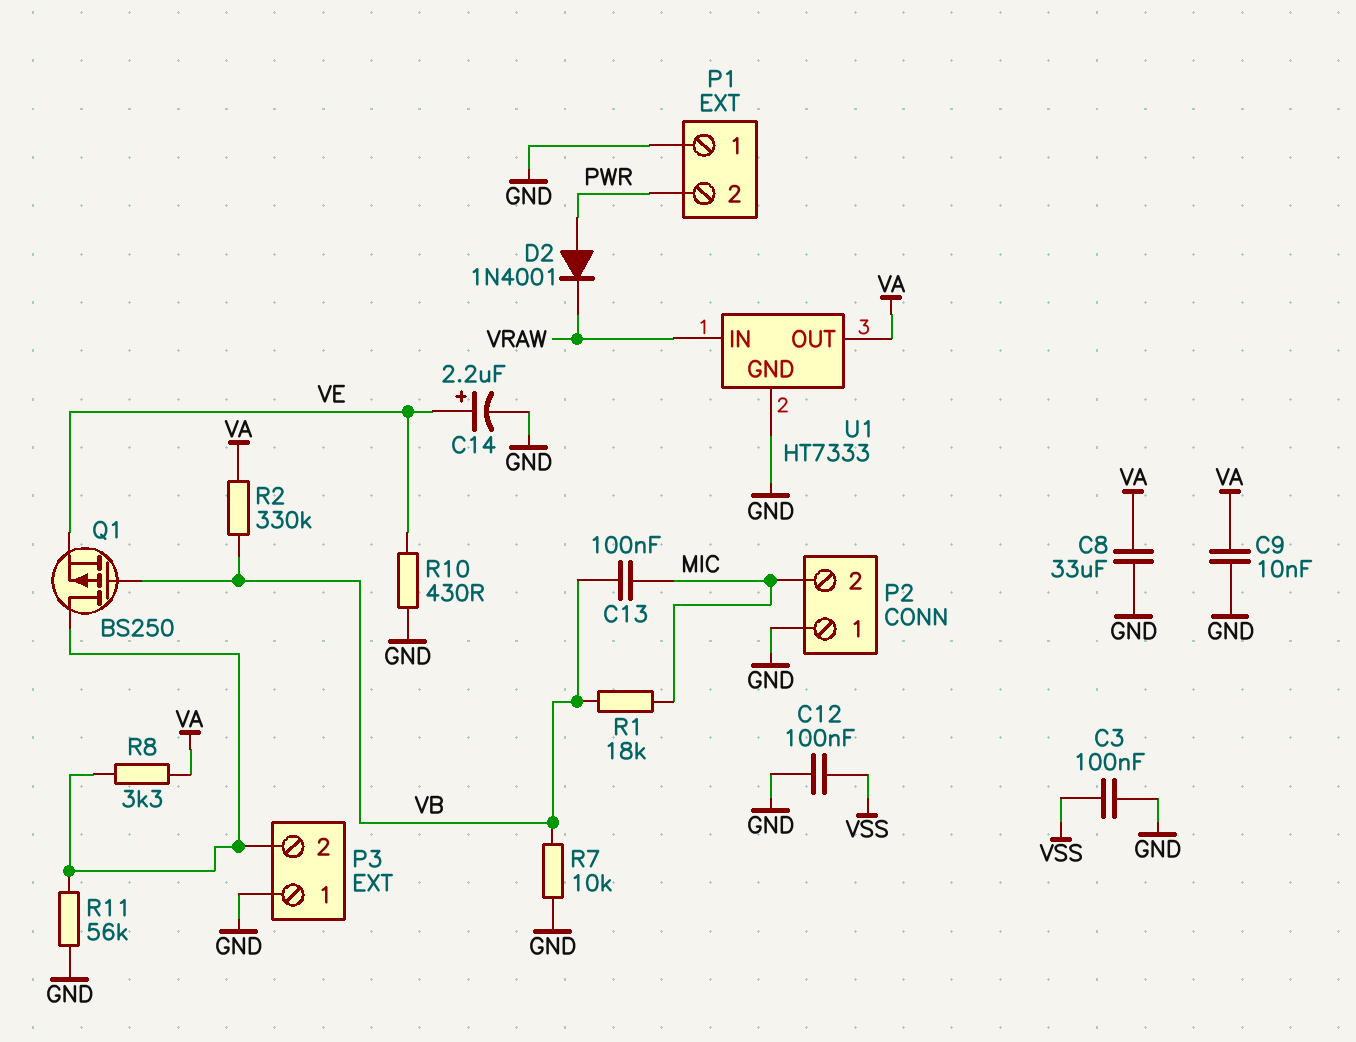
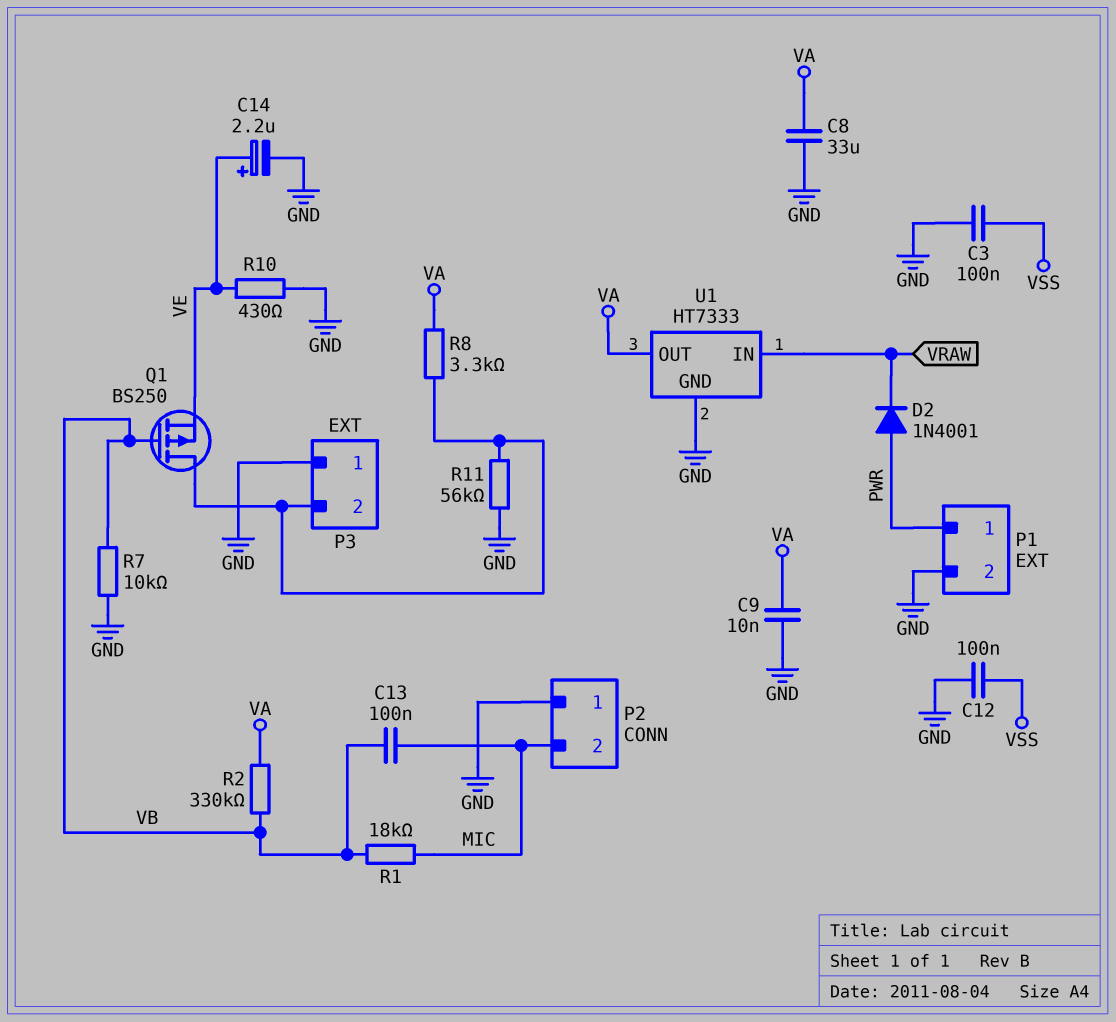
P1 pin 1: GND -> PWR
P1 pin 2: PWR -> GND

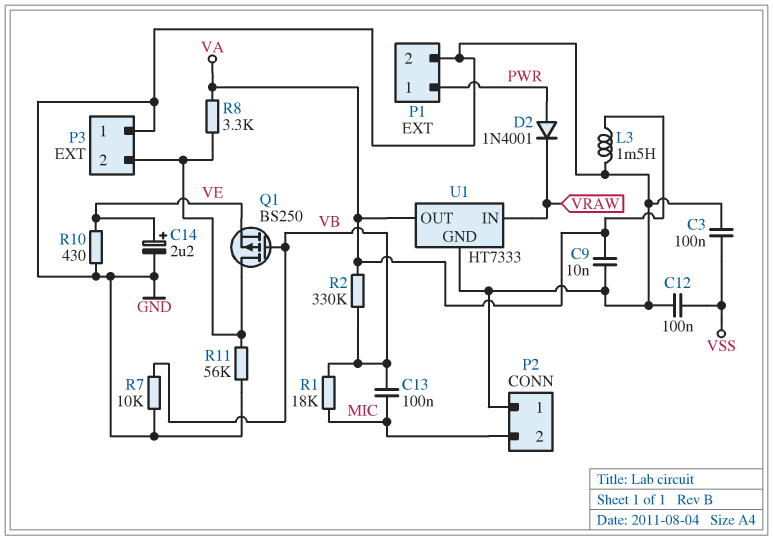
C8: 33uF (GND, VA) -> none
L3: none -> 1.5mH (GND, VA)

